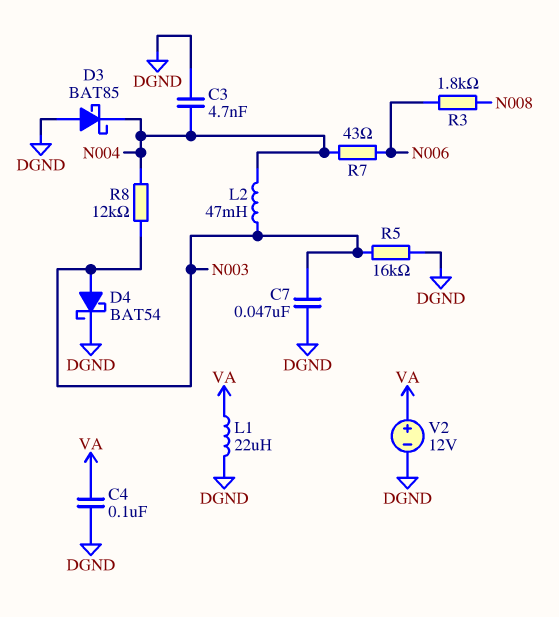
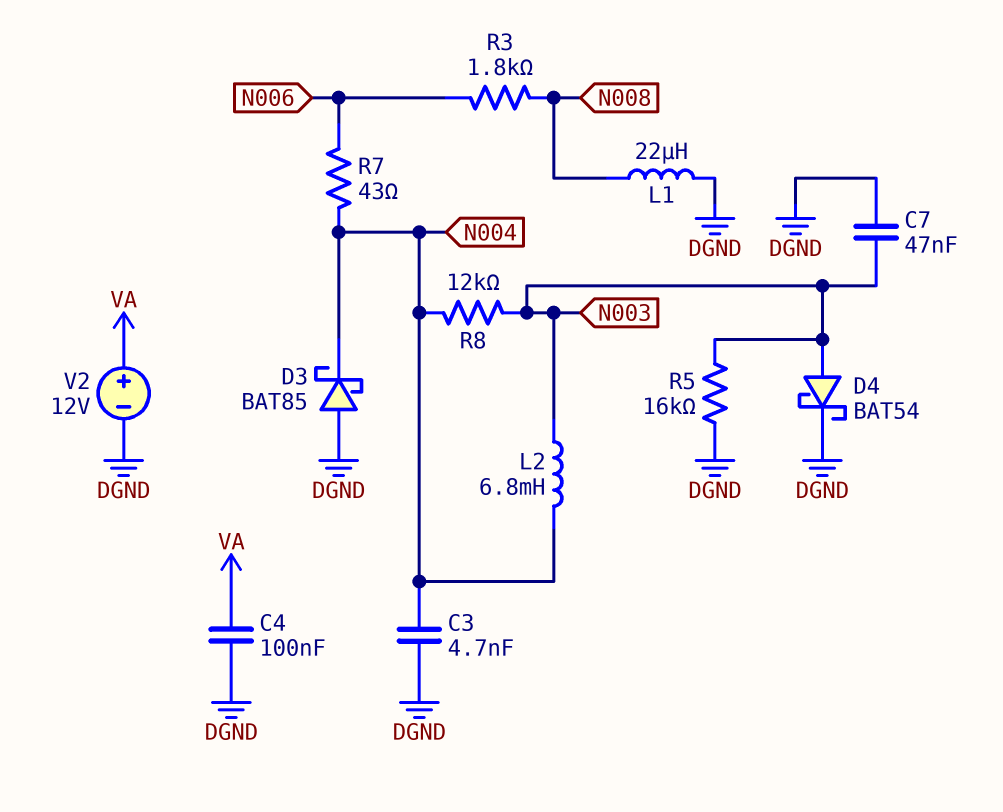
L1: 22uH (DGND, VA) -> 22uH (DGND, N008)
L2: 47mH (N003, N004) -> 6.8mH (N003, N004)

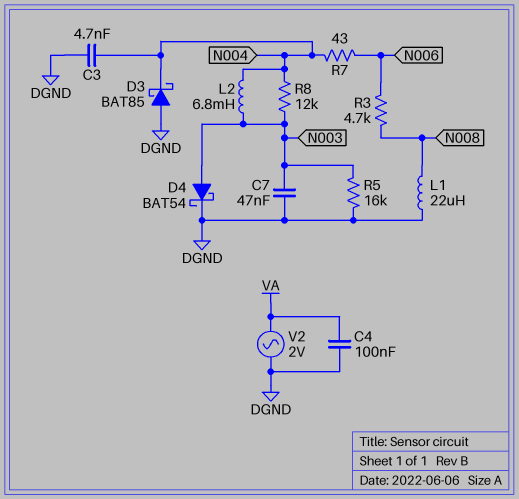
R3: 1.8k (N006, N008) -> 4.7k (N006, N008)
V2: 12V (plus VA, minus DGND) -> AC 2V (DGND, VA)

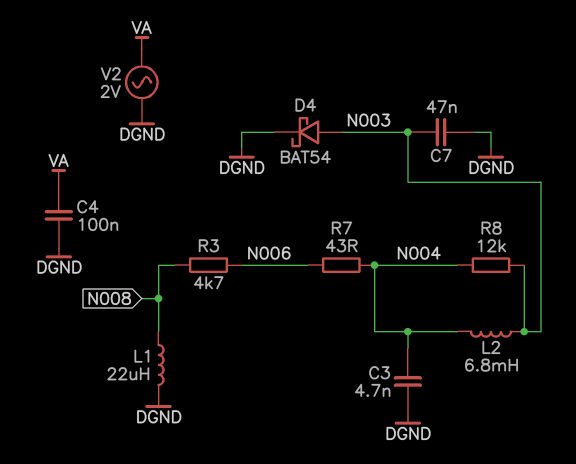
D3: schottky BAT85 (A DGND, K N004) -> none
R5: 16k (DGND, N003) -> none

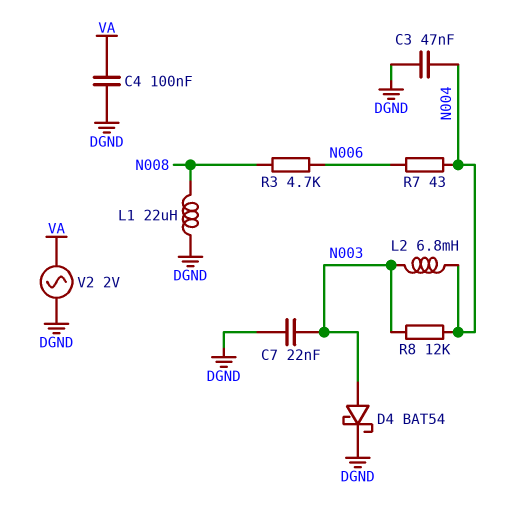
C3: 4.7nF (DGND, N004) -> 47nF (DGND, N004)
C7: 47nF (DGND, N003) -> 22nF (DGND, N003)

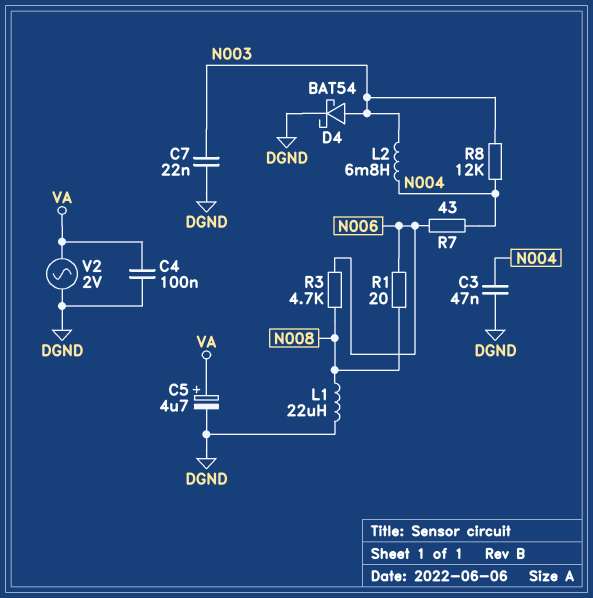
C5: none -> 4.7uF (plus VA, minus DGND)
R1: none -> 20 (N006, N008)

